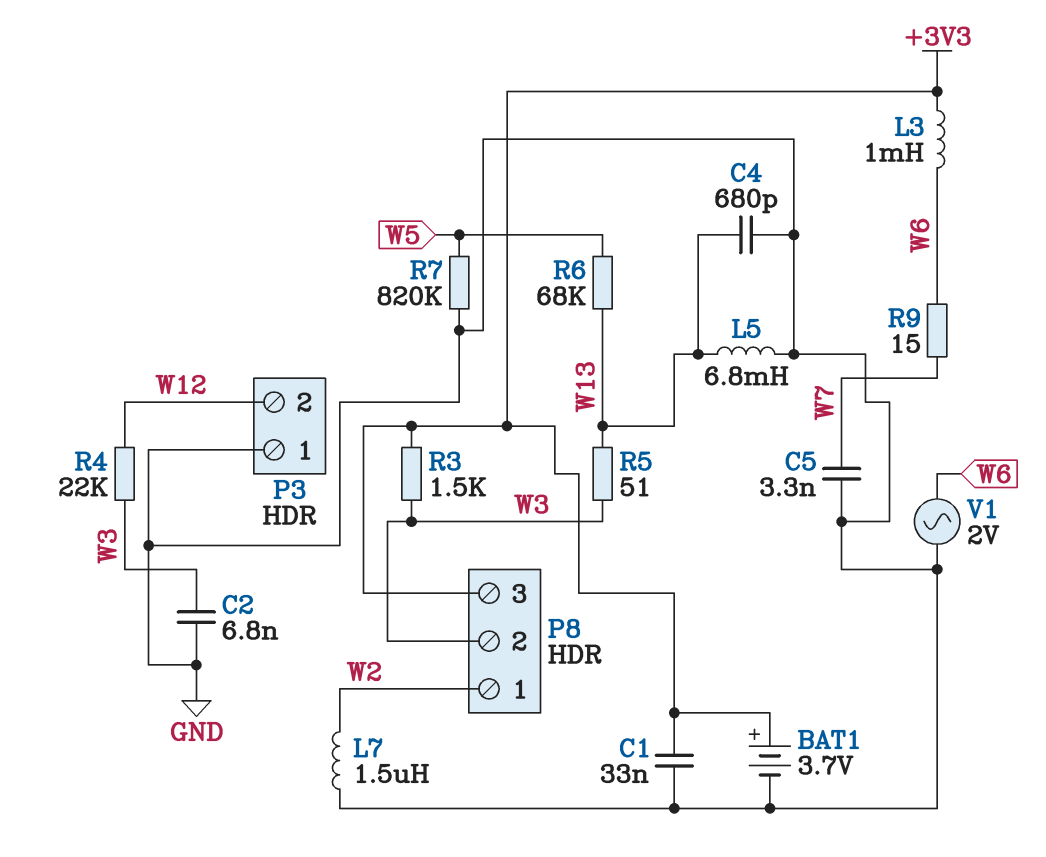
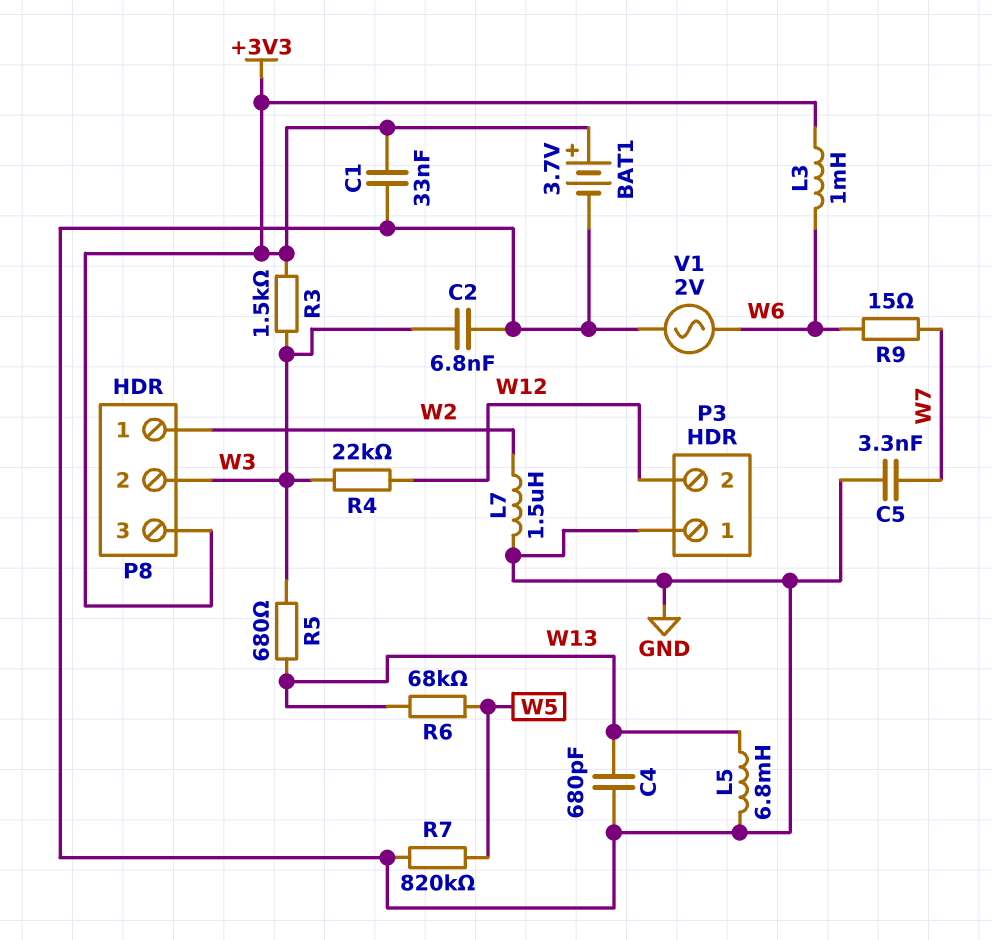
R5: 51 (W3, W13) -> 680 (W3, W13)

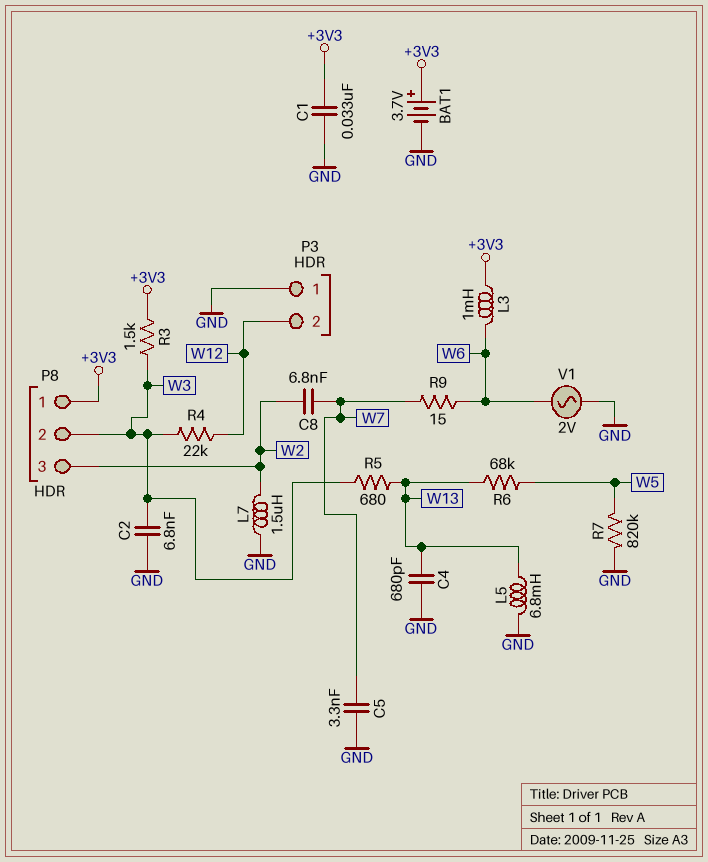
C8: none -> 6.8nF (W2, W7)
P8 pin 1: W2 -> +3V3
P8 pin 3: +3V3 -> W2

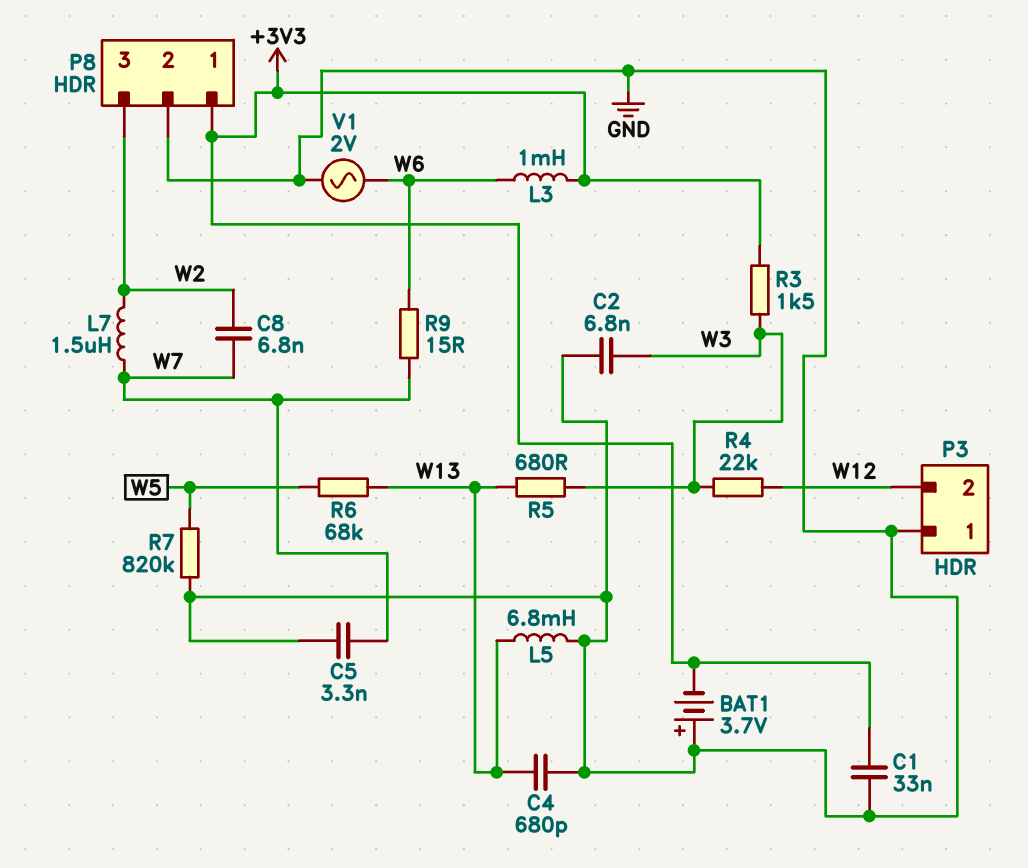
BAT1: 3.7V (plus +3V3, minus GND) -> 3.7V (plus GND, minus +3V3)
L7: 1.5uH (GND, W2) -> 1.5uH (W2, W7)
P8 pin 2: W3 -> GND

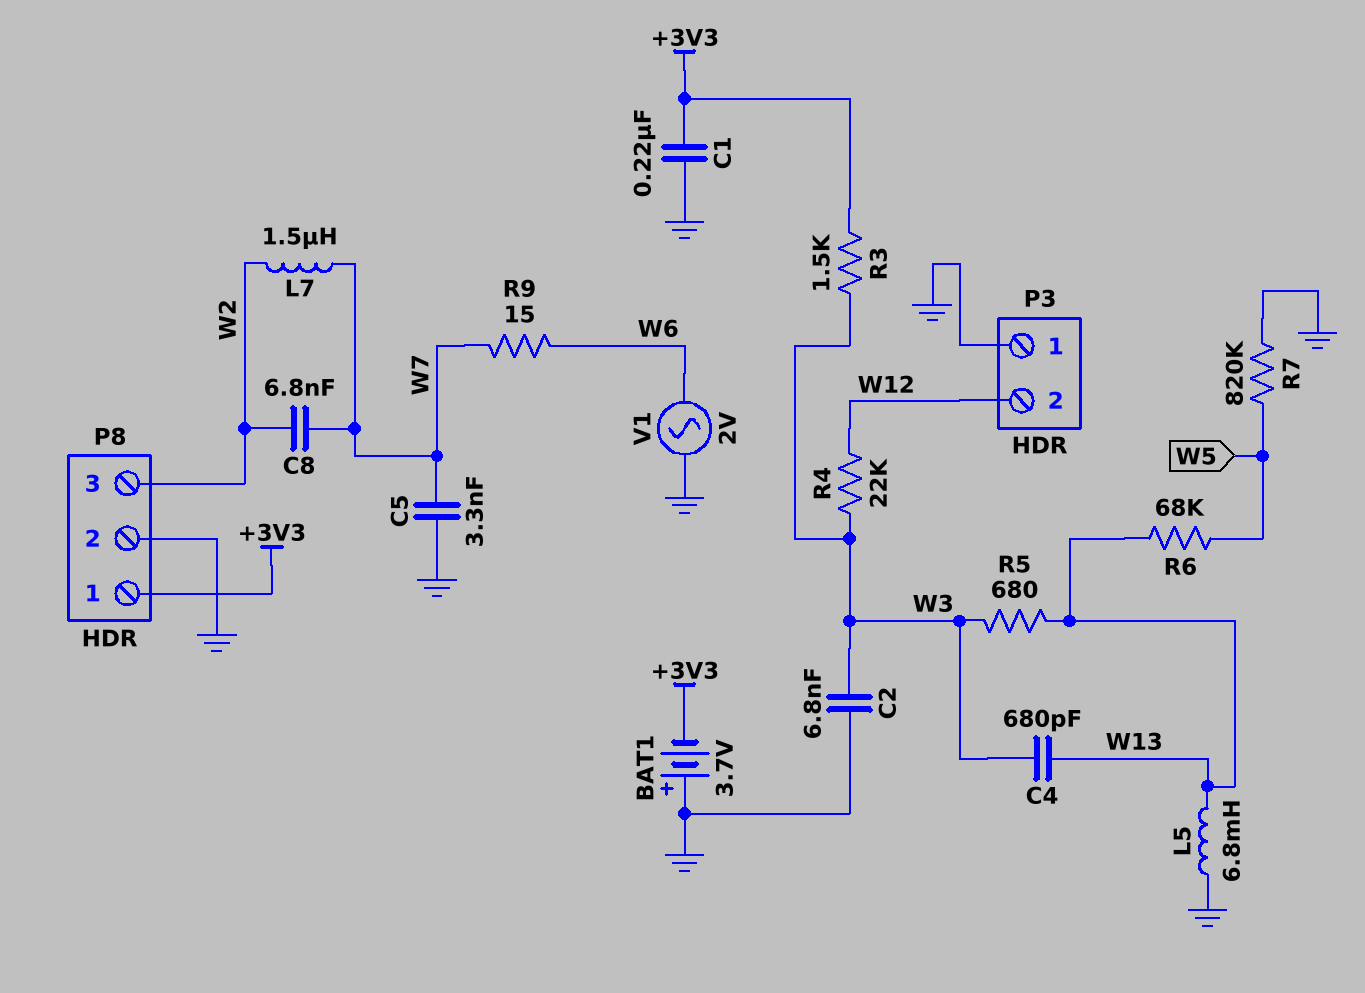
C1: 33nF (+3V3, GND) -> 220nF (+3V3, GND)
C4: 680pF (GND, W13) -> 680pF (W3, W13)
L3: 1mH (+3V3, W6) -> none

